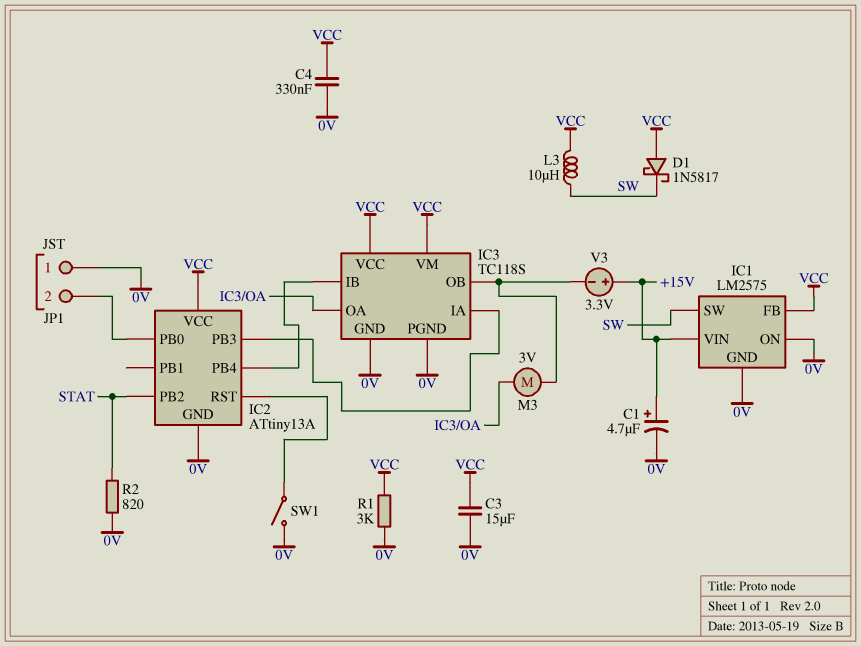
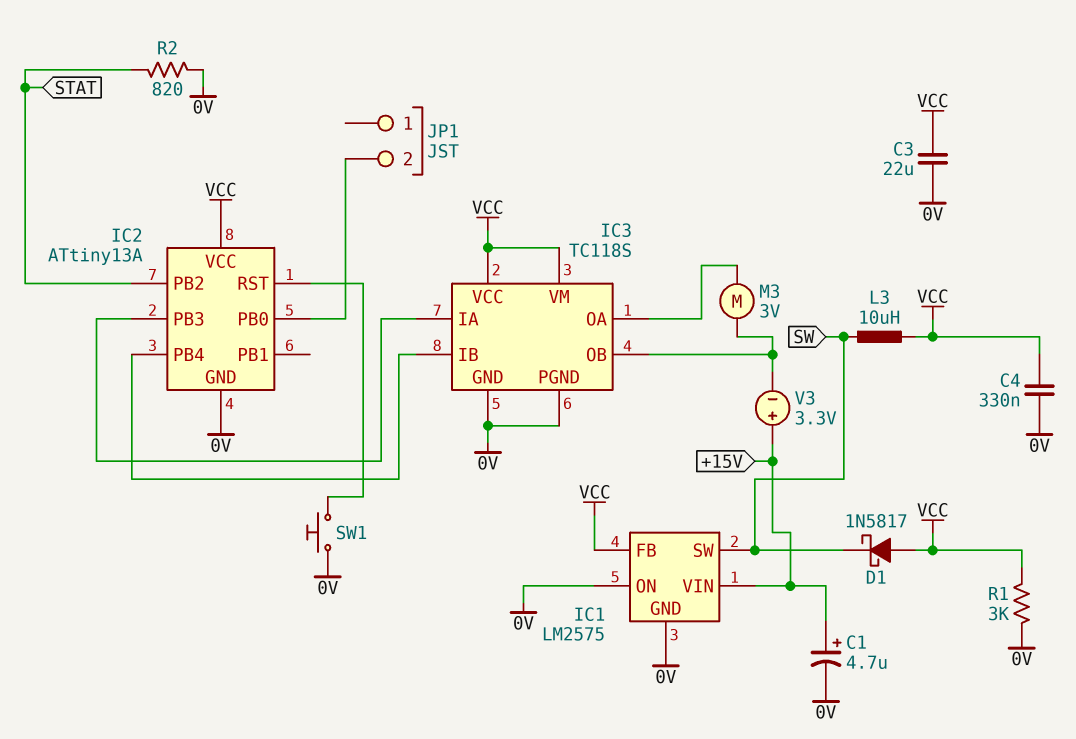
C3: 15uF (0V, VCC) -> 22uF (0V, VCC)
JP1 pin 1: 0V -> none
SW1: switch (0V, IC2/RST) -> button (0V, IC2/RST)

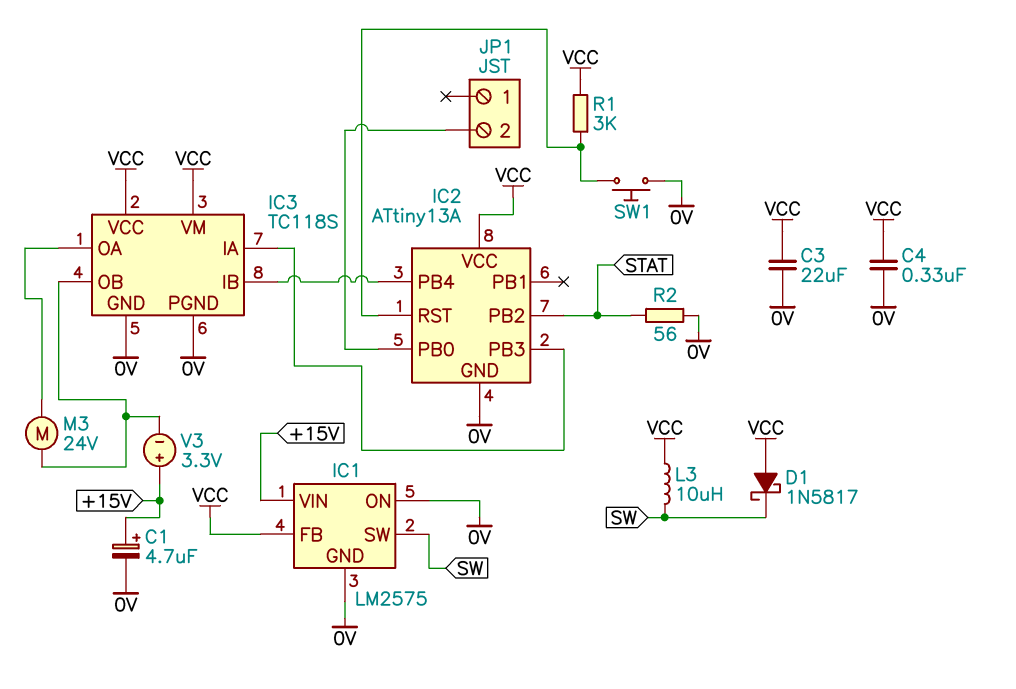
M3: motor 3V (IC3/OA, IC3/OB) -> motor 24V (IC3/OA, IC3/OB)
R1: 3k (0V, VCC) -> 3k (IC2/RST, VCC)
R2: 820 (0V, STAT) -> 56 (0V, STAT)

